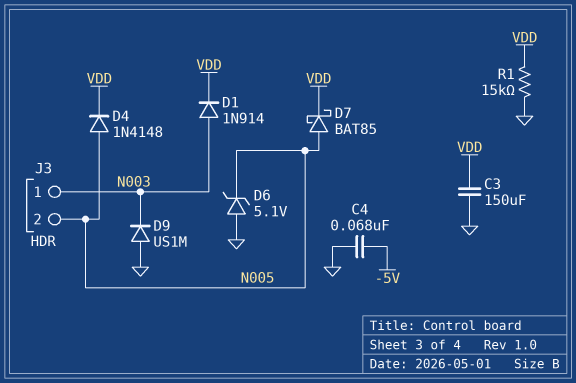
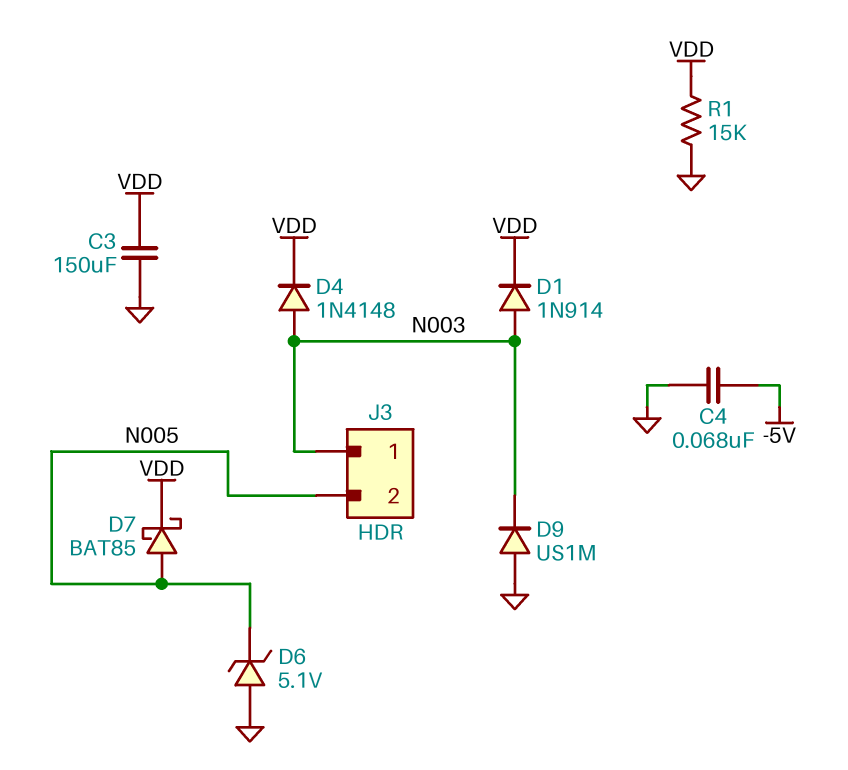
D4: diode 1N4148 (A N005, K VDD) -> diode 1N4148 (A N003, K VDD)

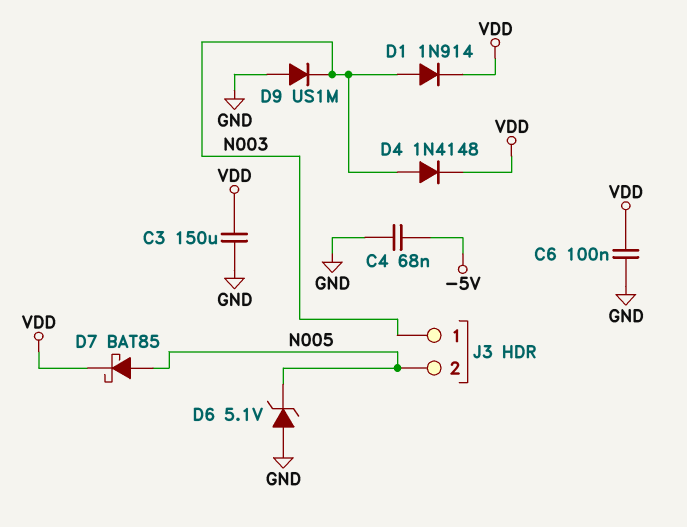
C6: none -> 100nF (GND, VDD)
R1: 15k (GND, VDD) -> none

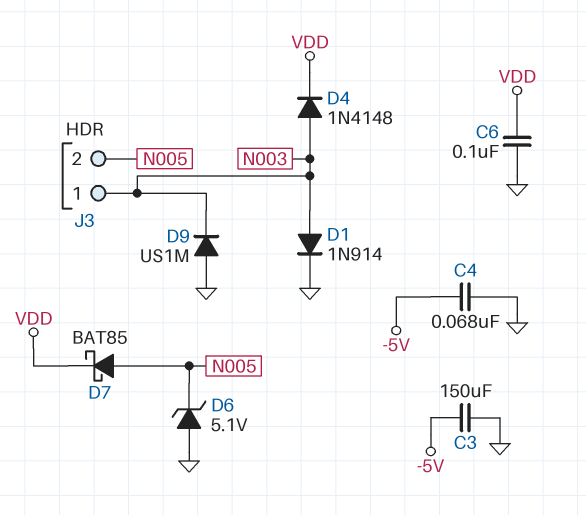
C3: 150uF (GND, VDD) -> 150uF (-5V, GND)
D1: diode 1N914 (A N003, K VDD) -> diode 1N914 (A N003, K GND)

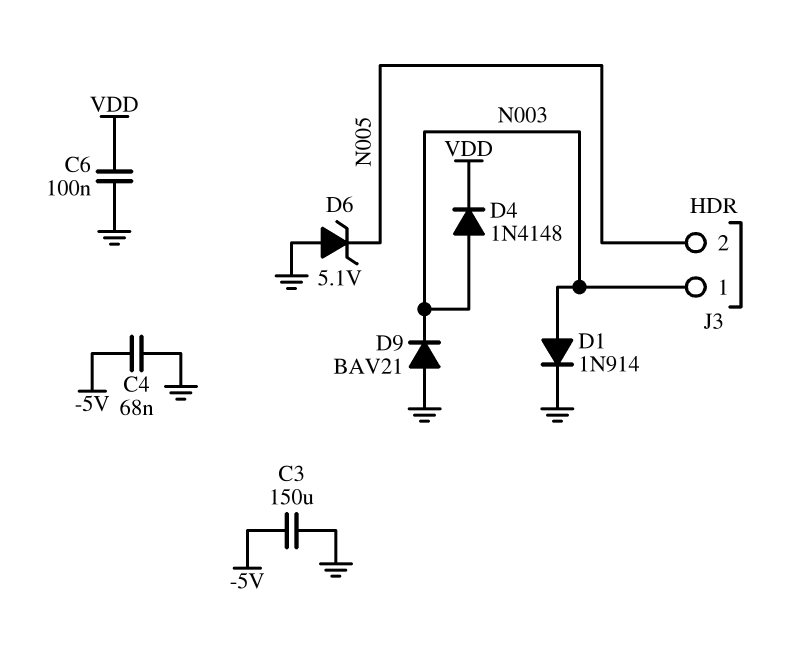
D7: schottky BAT85 (A N005, K VDD) -> none
D9: diode US1M (A GND, K N003) -> diode BAV21 (A GND, K N003)

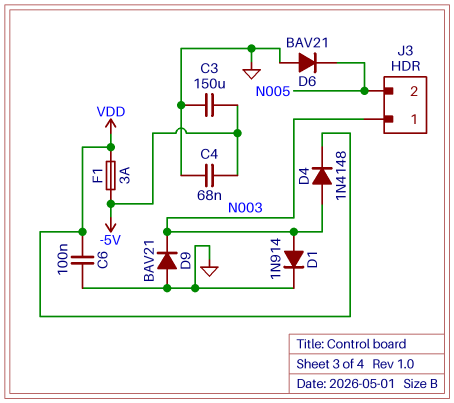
D6: zener 5.1V (A GND, K N005) -> diode BAV21 (A GND, K N005)
F1: none -> 3A (-5V, VDD)

